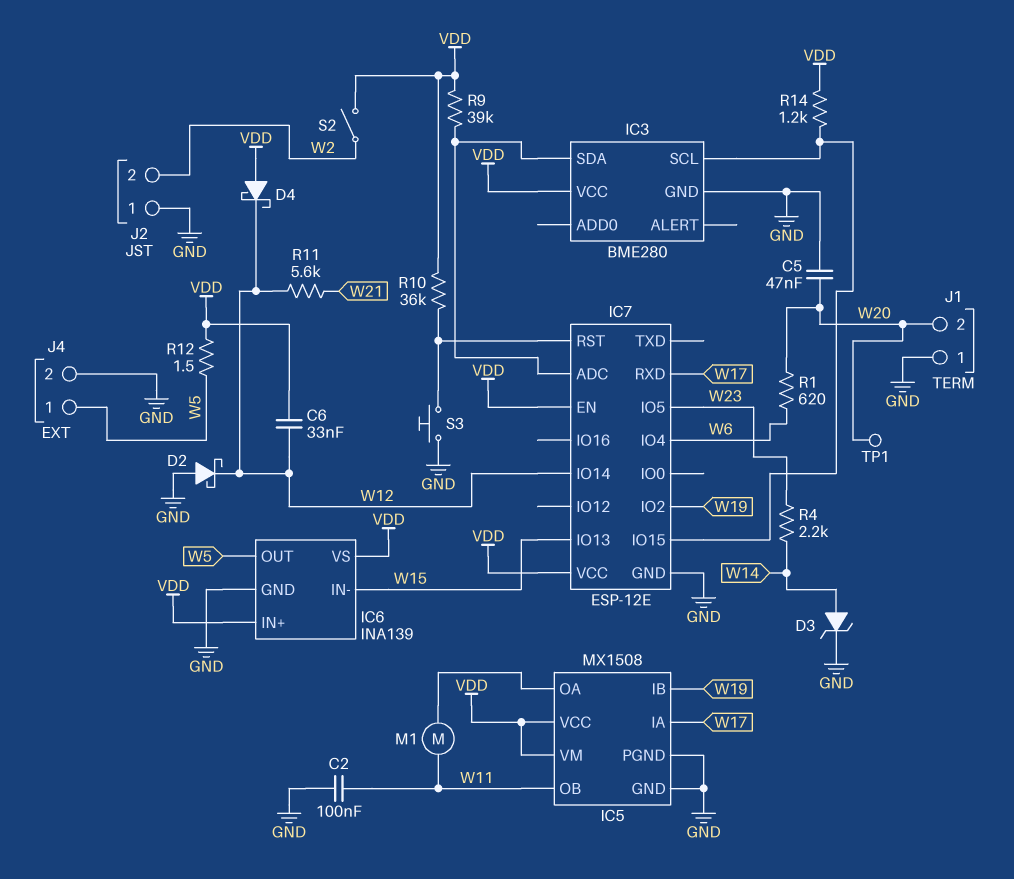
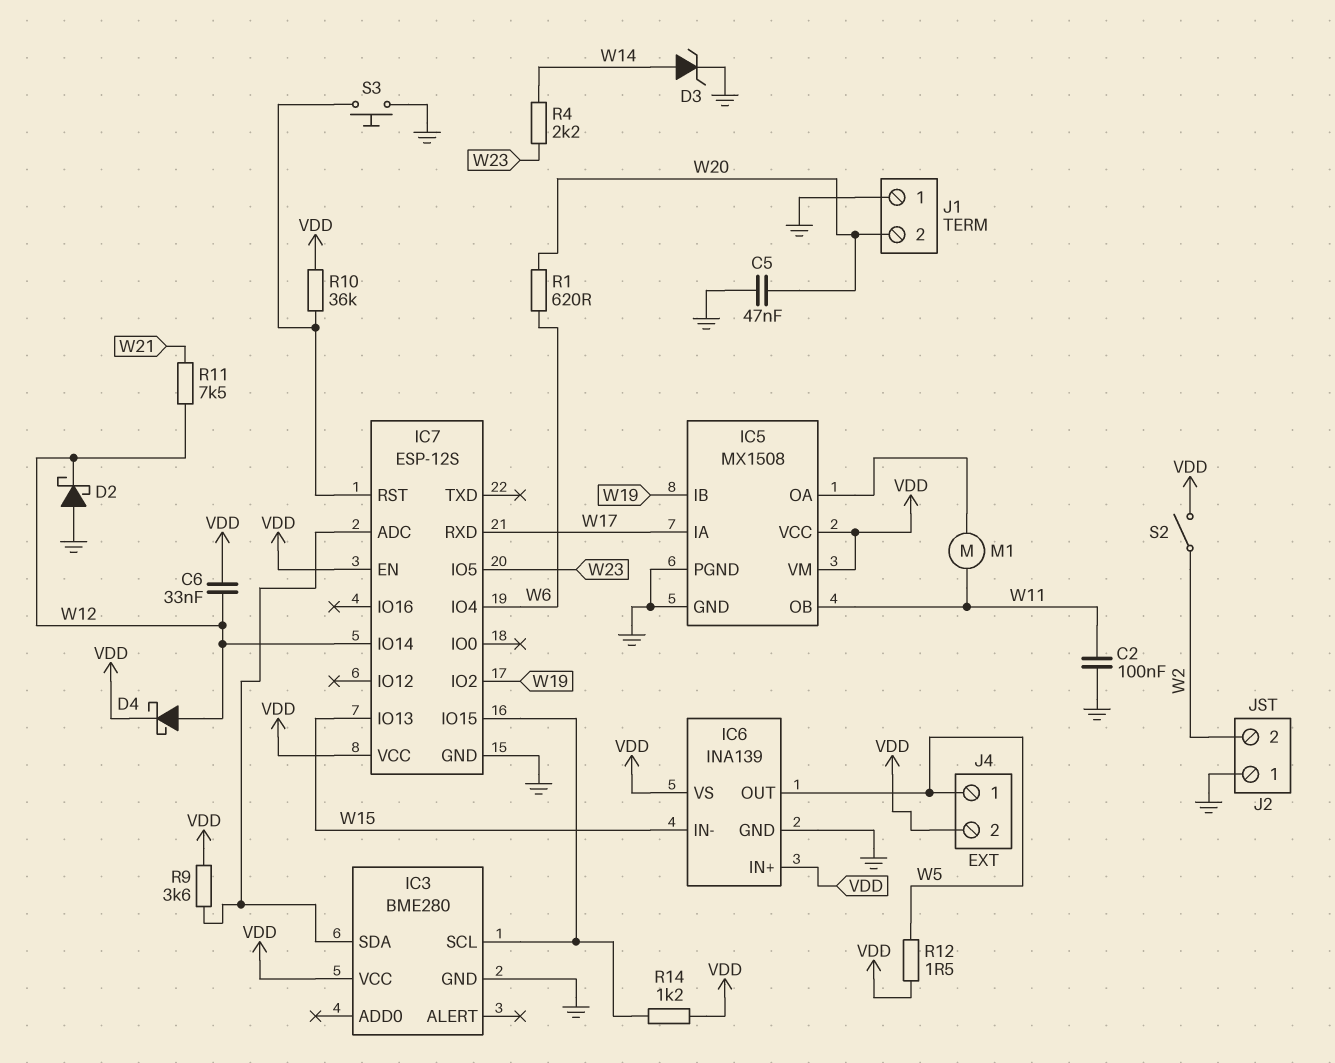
D4: schottky (A VDD, K W12) -> schottky (A W12, K VDD)
IC7: ESP-12E -> ESP-12S
J4 pin 2: GND -> VDD
R9: 39k (IC3/SDA, VDD) -> 3.6k (IC3/SDA, VDD)
R11: 5.6k (W12, W21) -> 7.5k (W12, W21)
TP1: test point (W20) -> none

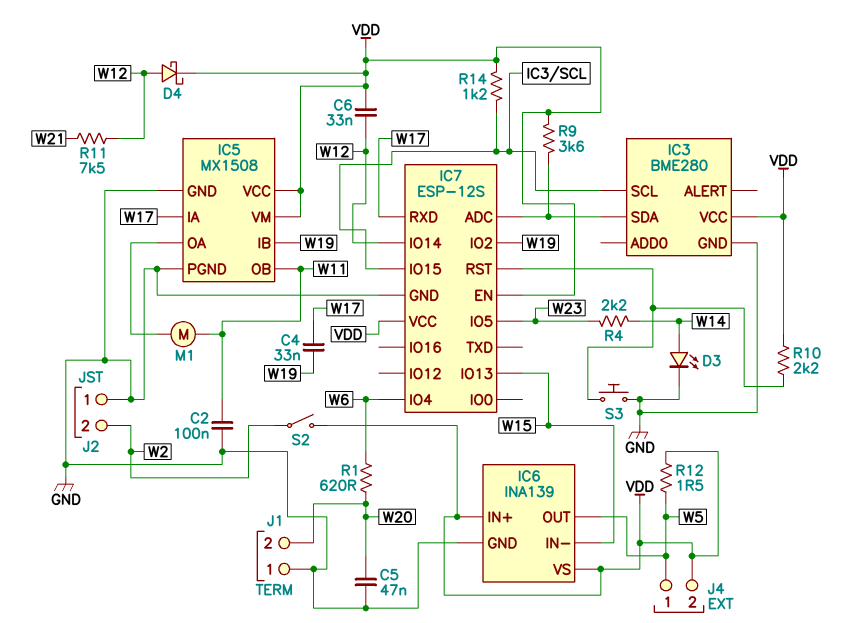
C4: none -> 33nF (W17, W19)
D2: schottky (A GND, K W12) -> none
D3: zener (A W14, K GND) -> LED (A W14, K GND)
R10: 36k (IC7/RST, VDD) -> 2.2k (IC7/RST, VDD)

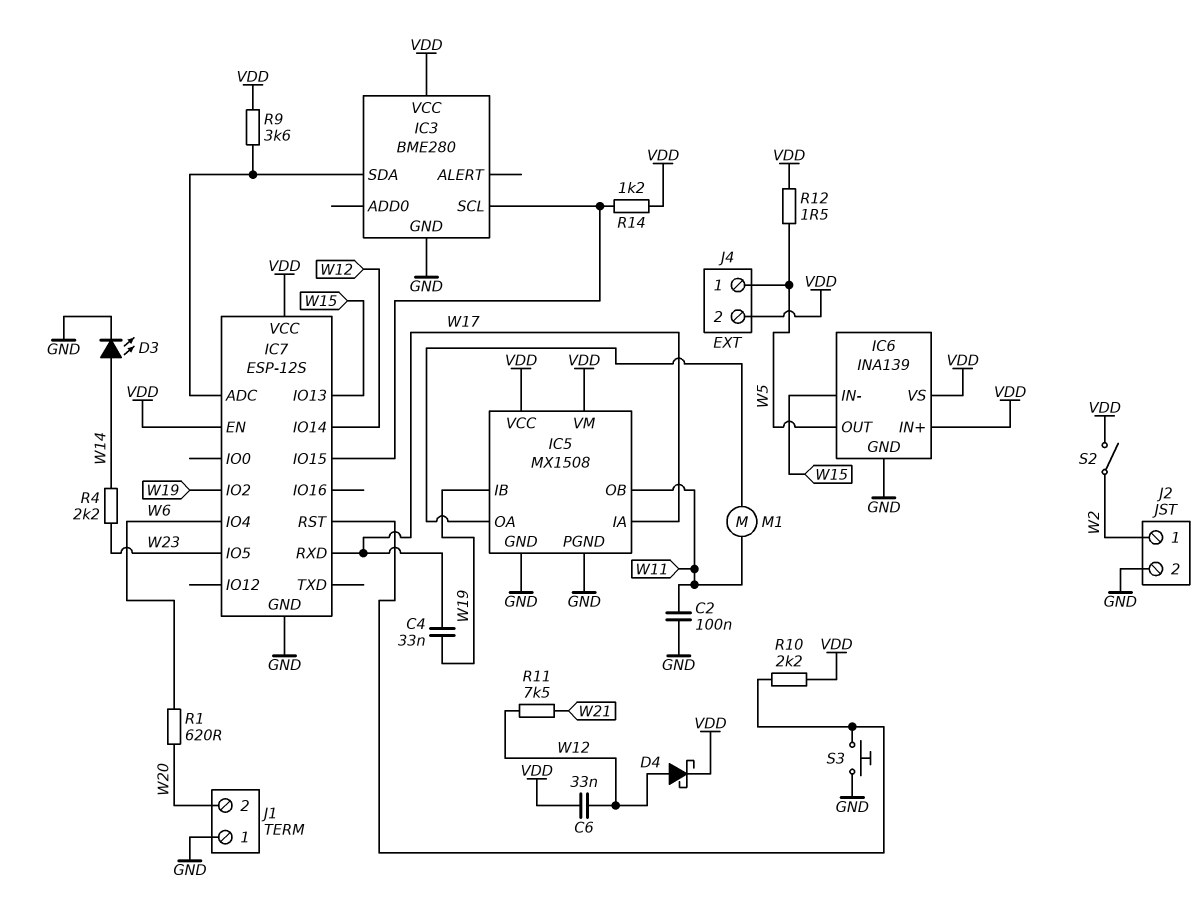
C5: 47nF (GND, W20) -> none
J2 pin 1: GND -> W2
J2 pin 2: W2 -> GND

